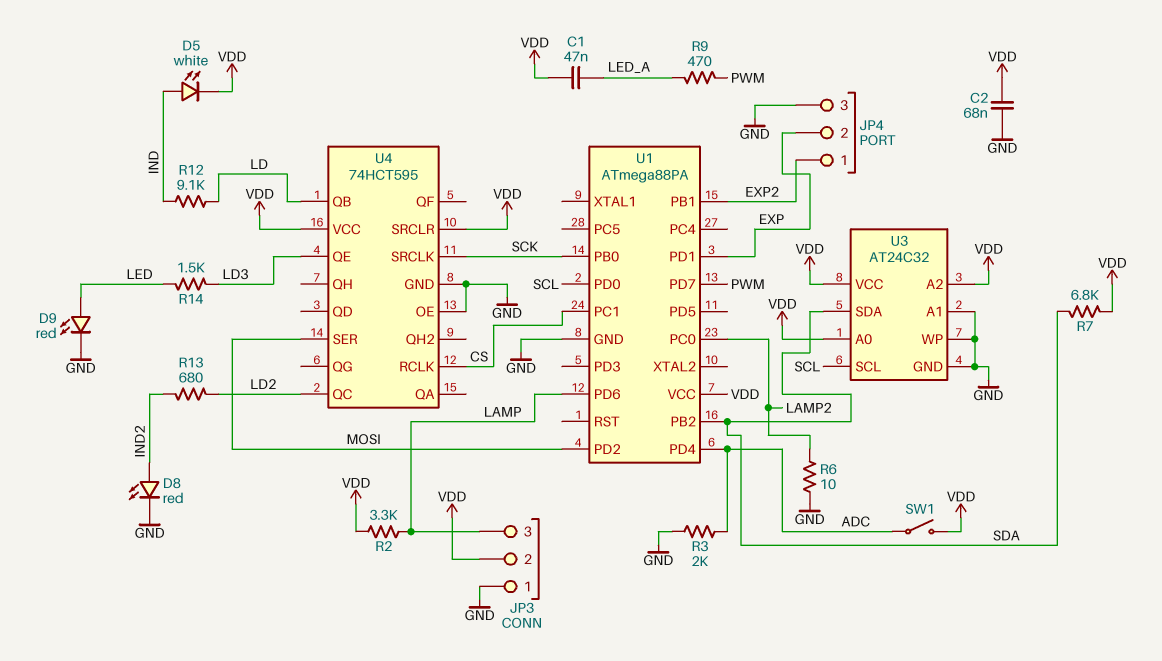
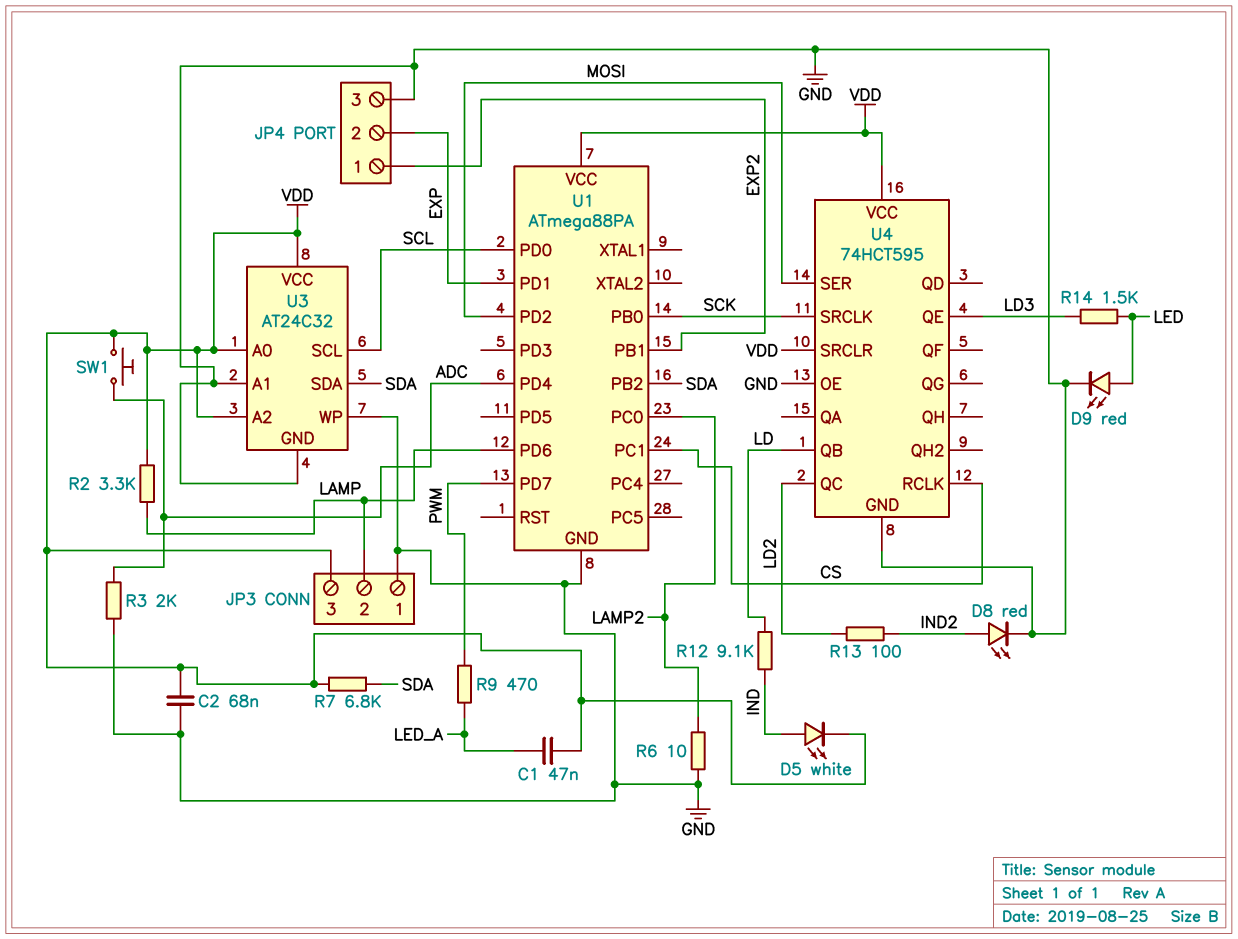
JP3 pin 2: VDD -> LAMP
JP3 pin 3: LAMP -> VDD
R13: 680 (IND2, LD2) -> 100 (IND2, LD2)
SW1: switch (ADC, VDD) -> button (ADC, VDD)

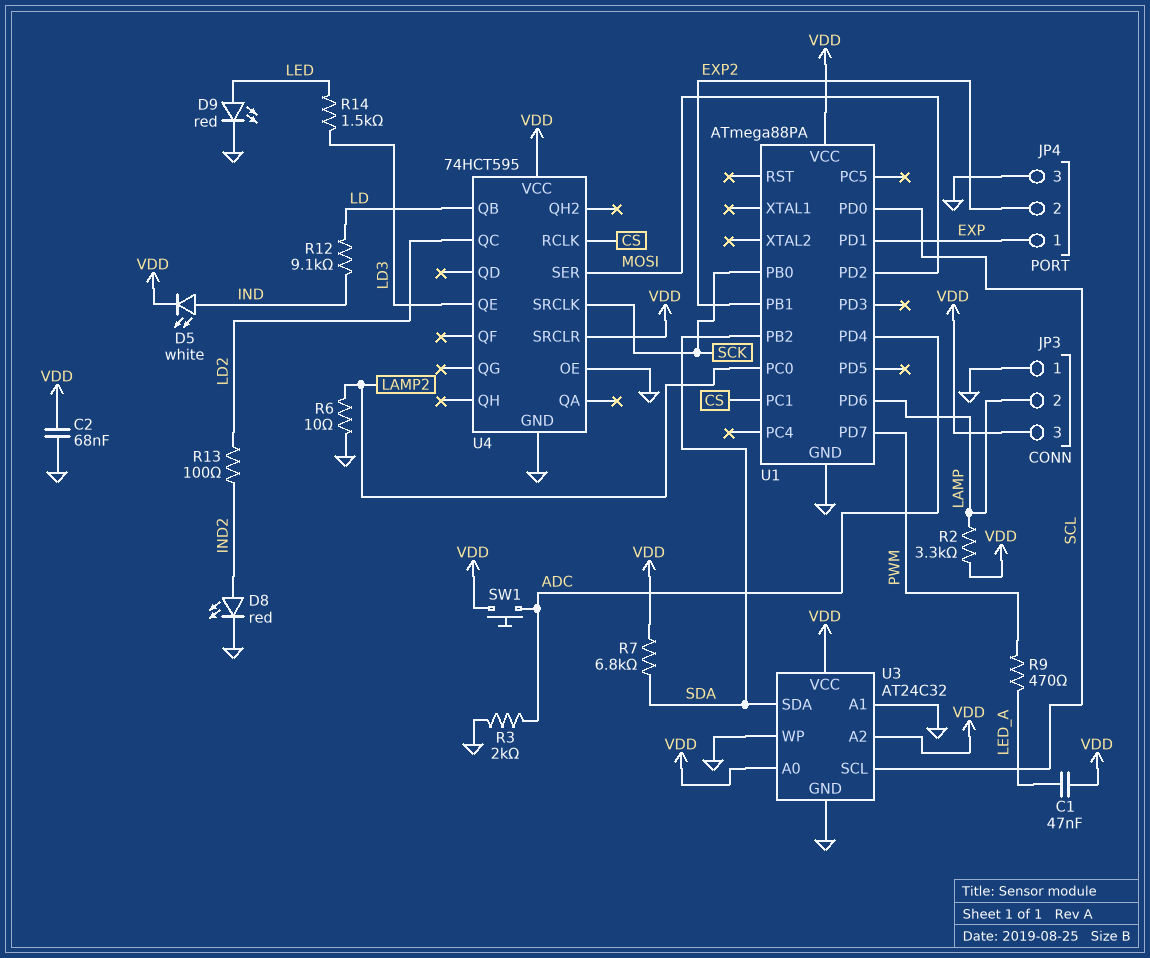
JP4 pin 1: EXP2 -> EXP
JP4 pin 2: EXP -> EXP2

